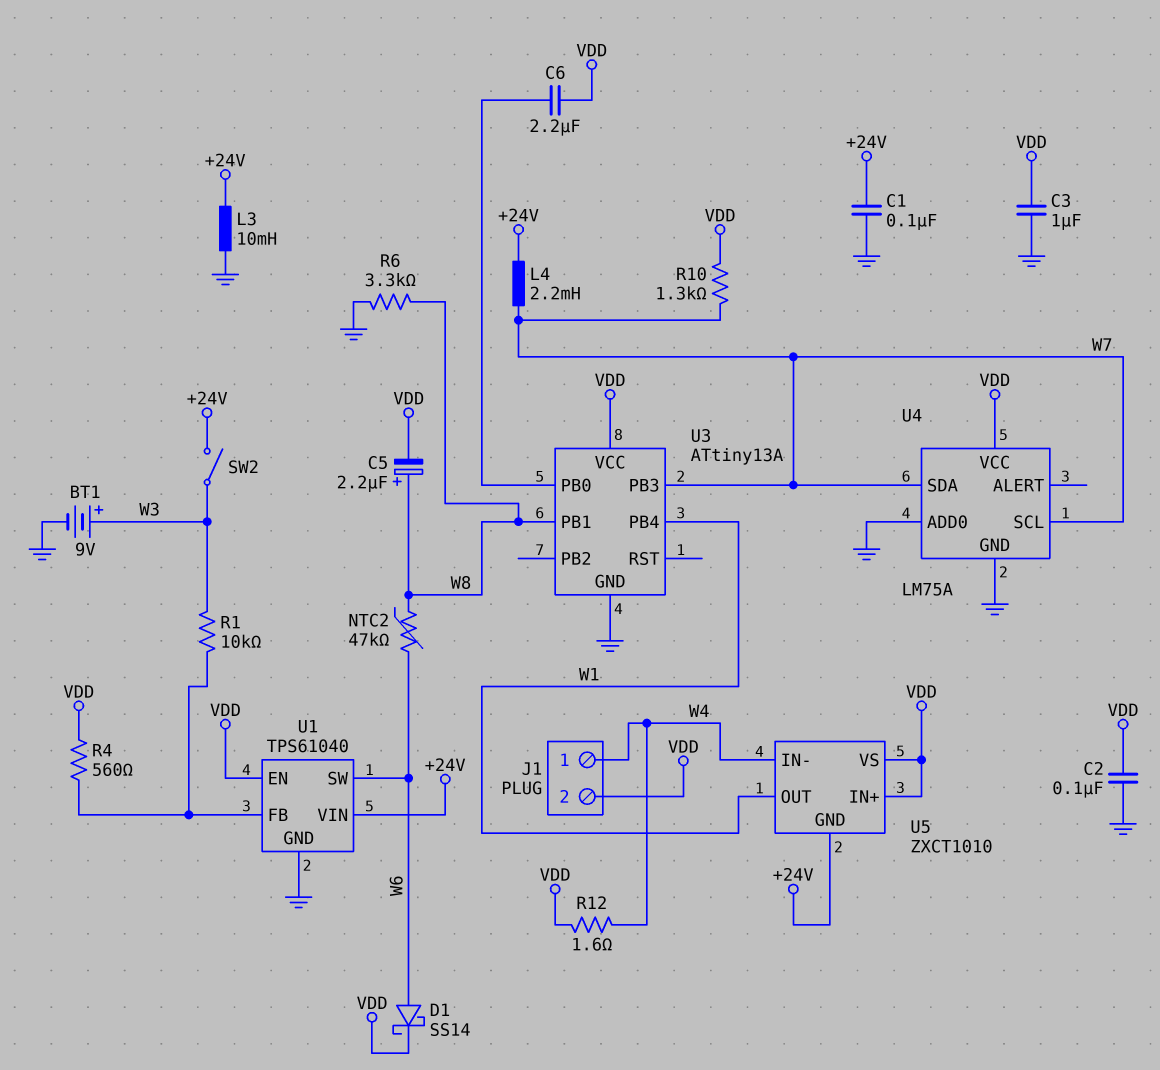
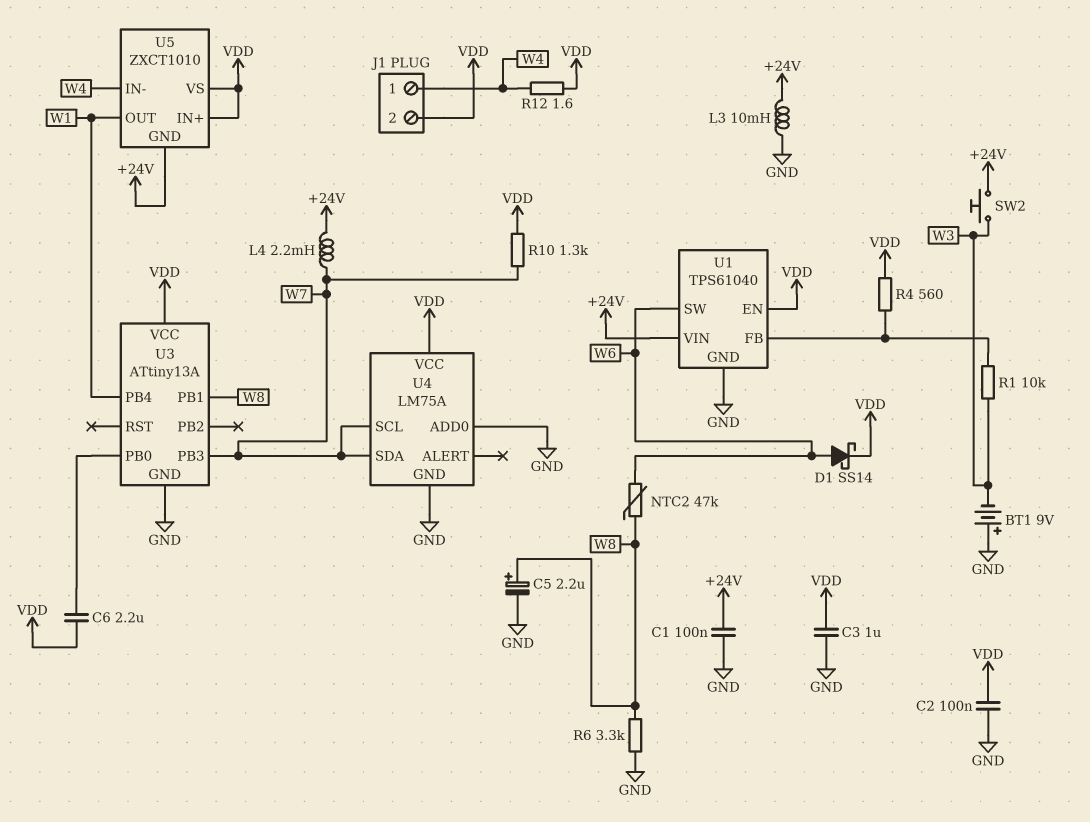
BT1: 9V (plus W3, minus GND) -> 9V (plus GND, minus W3)
C5: 2.2uF (plus W8, minus VDD) -> 2.2uF (plus W8, minus GND)
SW2: switch (+24V, W3) -> button (+24V, W3)

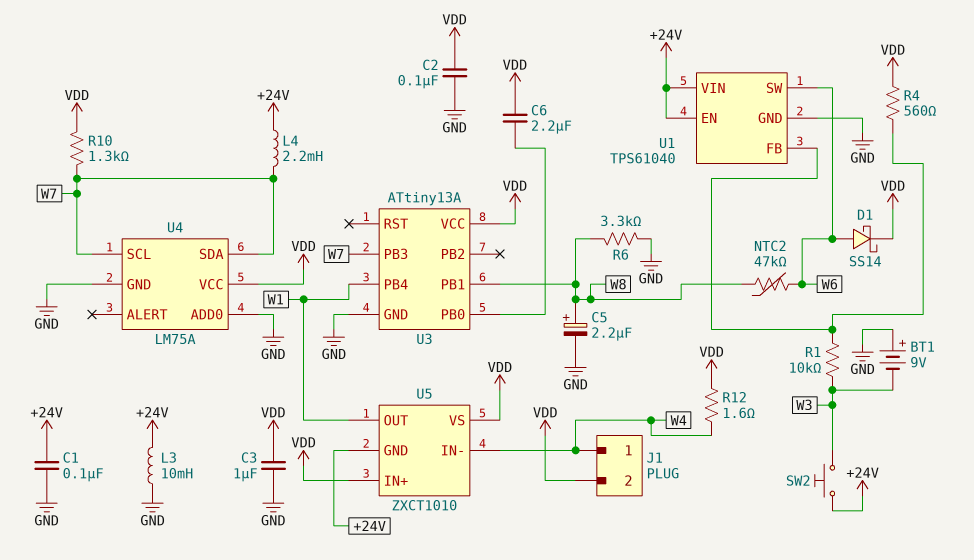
U1 pin EN: VDD -> +24V

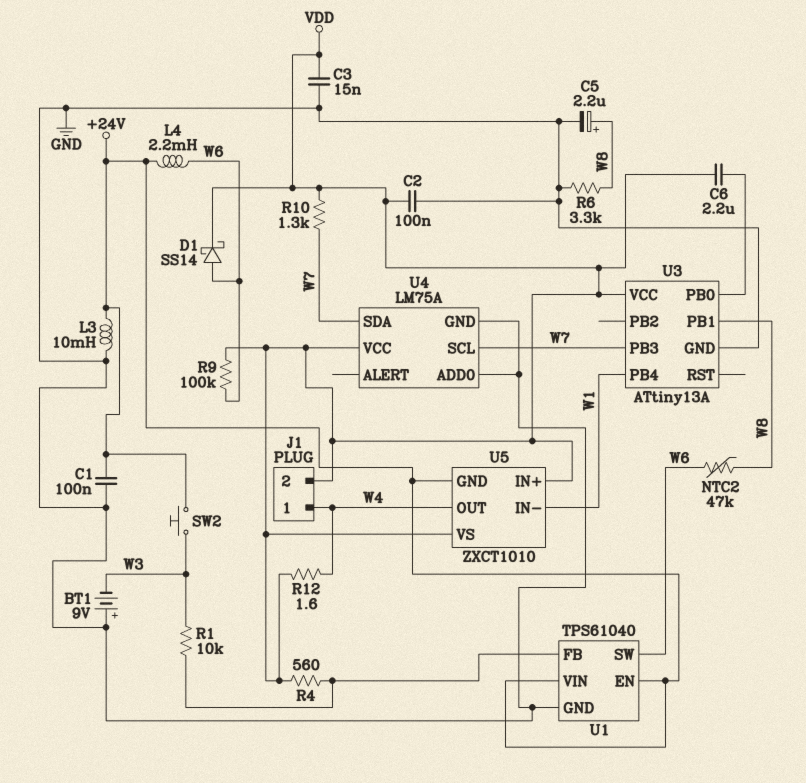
C3: 1uF (GND, VDD) -> 15nF (GND, VDD)
L4: 2.2mH (+24V, W7) -> 2.2mH (+24V, W6)
R9: none -> 100k (VDD, W6)
U5 pin IN-: W4 -> W1
U5 pin OUT: W1 -> W4

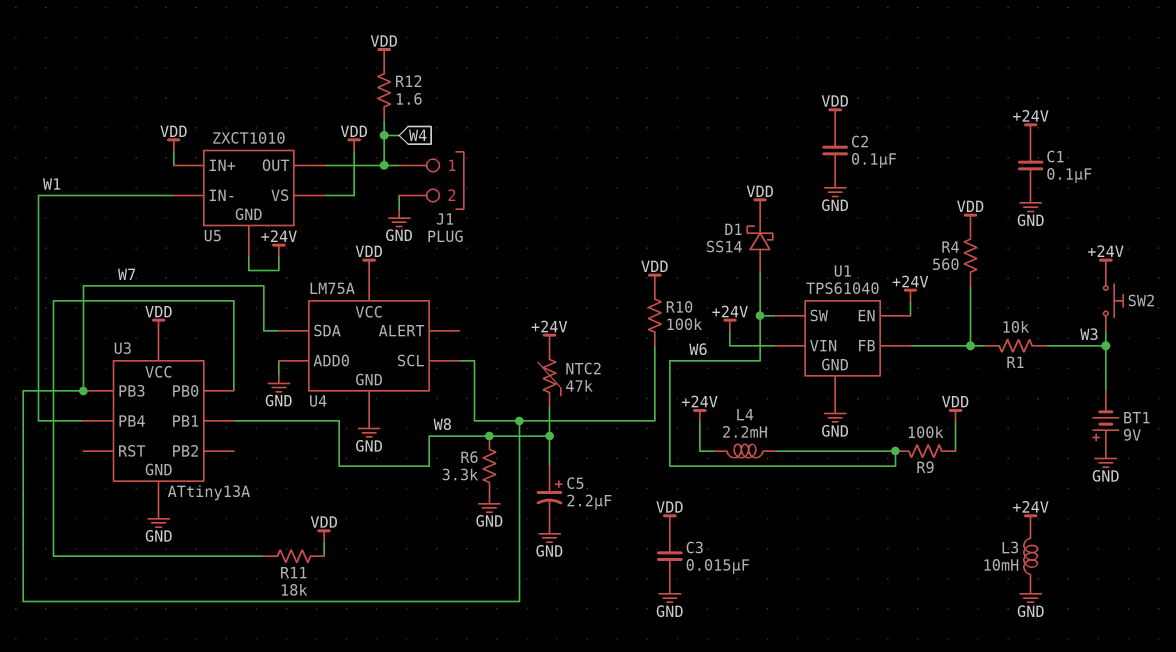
C6: 2.2uF (U3/PB0, VDD) -> none
J1 pin 2: VDD -> GND
NTC2: 47k (W6, W8) -> 47k (+24V, W8)
R10: 1.3k (VDD, W7) -> 100k (VDD, W7)
R11: none -> 18k (U3/PB0, VDD)

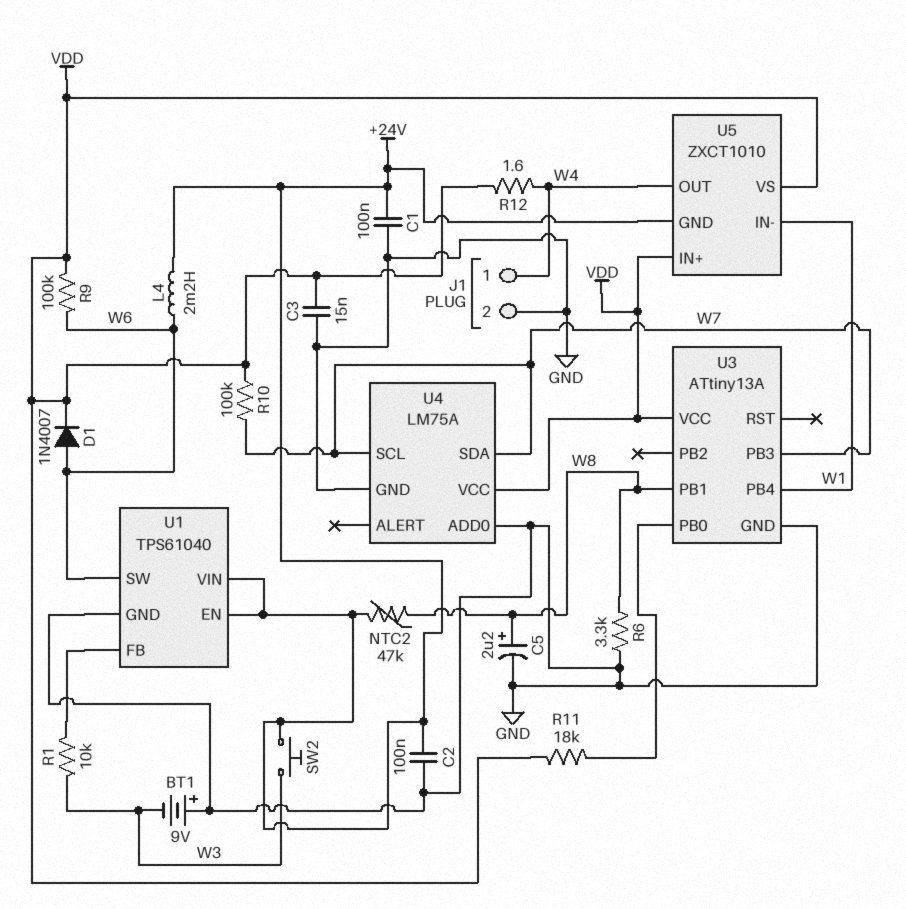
C2: 100nF (GND, VDD) -> 100nF (+24V, GND)
D1: schottky SS14 (A W6, K VDD) -> diode 1N4007 (A W6, K VDD)
L3: 10mH (+24V, GND) -> none
R4: 560 (U1/FB, VDD) -> none

